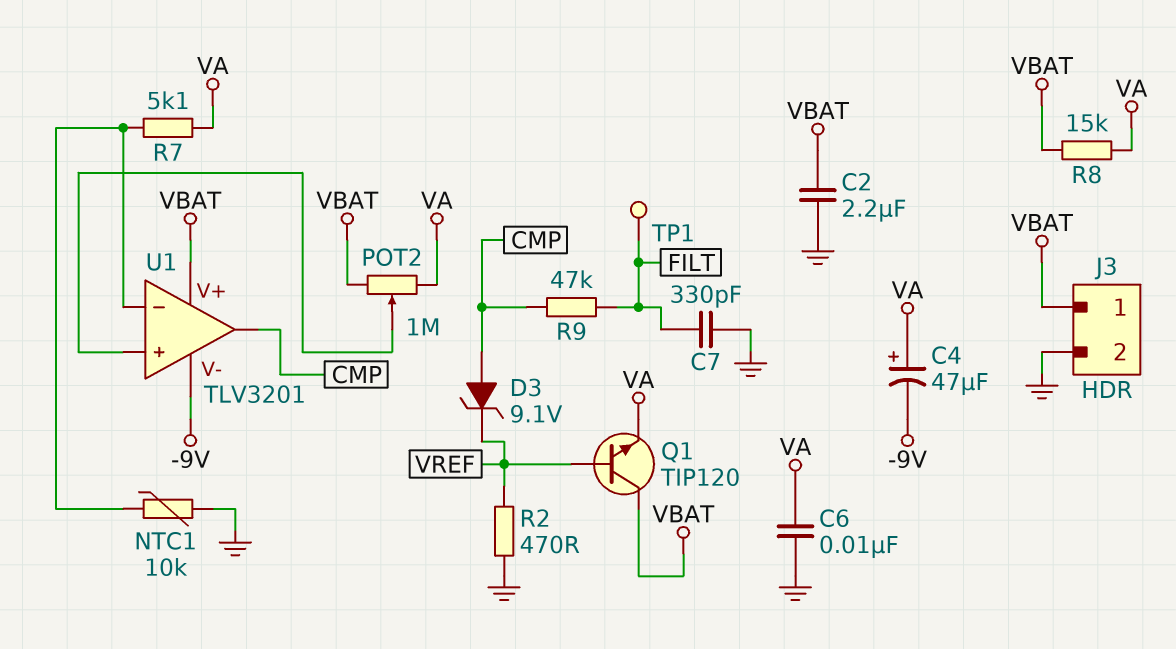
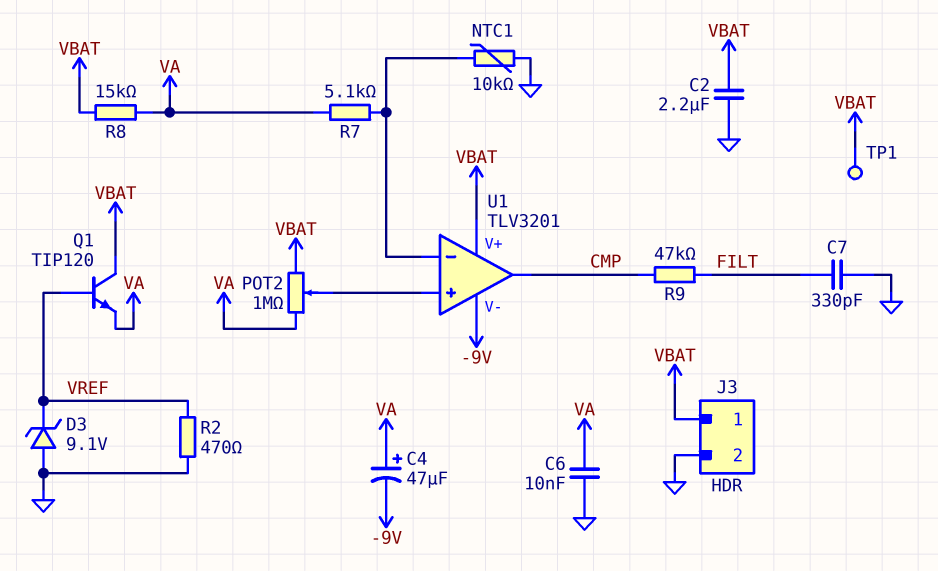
D3: zener 9.1V (A CMP, K VREF) -> zener 9.1V (A GND, K VREF)
TP1: test point (FILT) -> test point (VBAT)

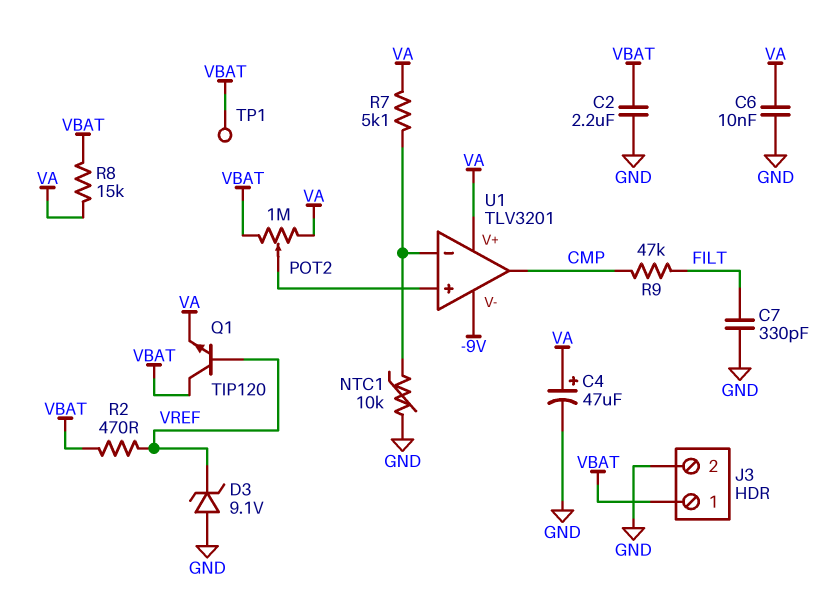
C4: 47uF (plus VA, minus -9V) -> 47uF (plus VA, minus GND)
R2: 470 (GND, VREF) -> 470 (VBAT, VREF)
U1 pin V+: VBAT -> VA

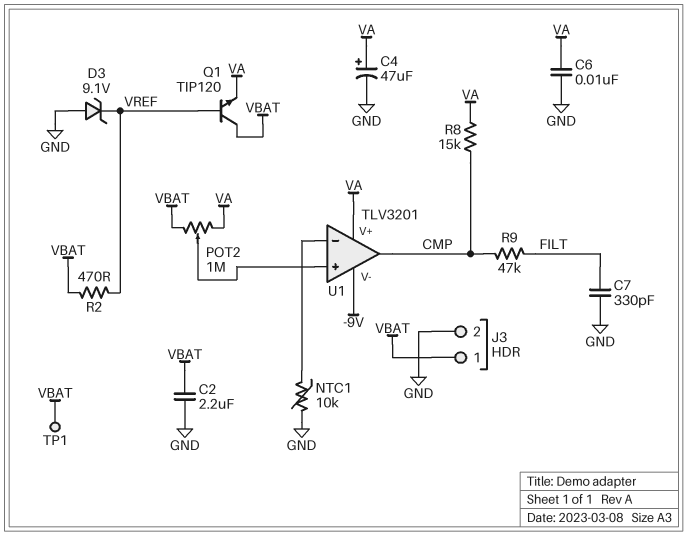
R7: 5.1k (U1/in-, VA) -> none
R8: 15k (VA, VBAT) -> 15k (CMP, VA)

